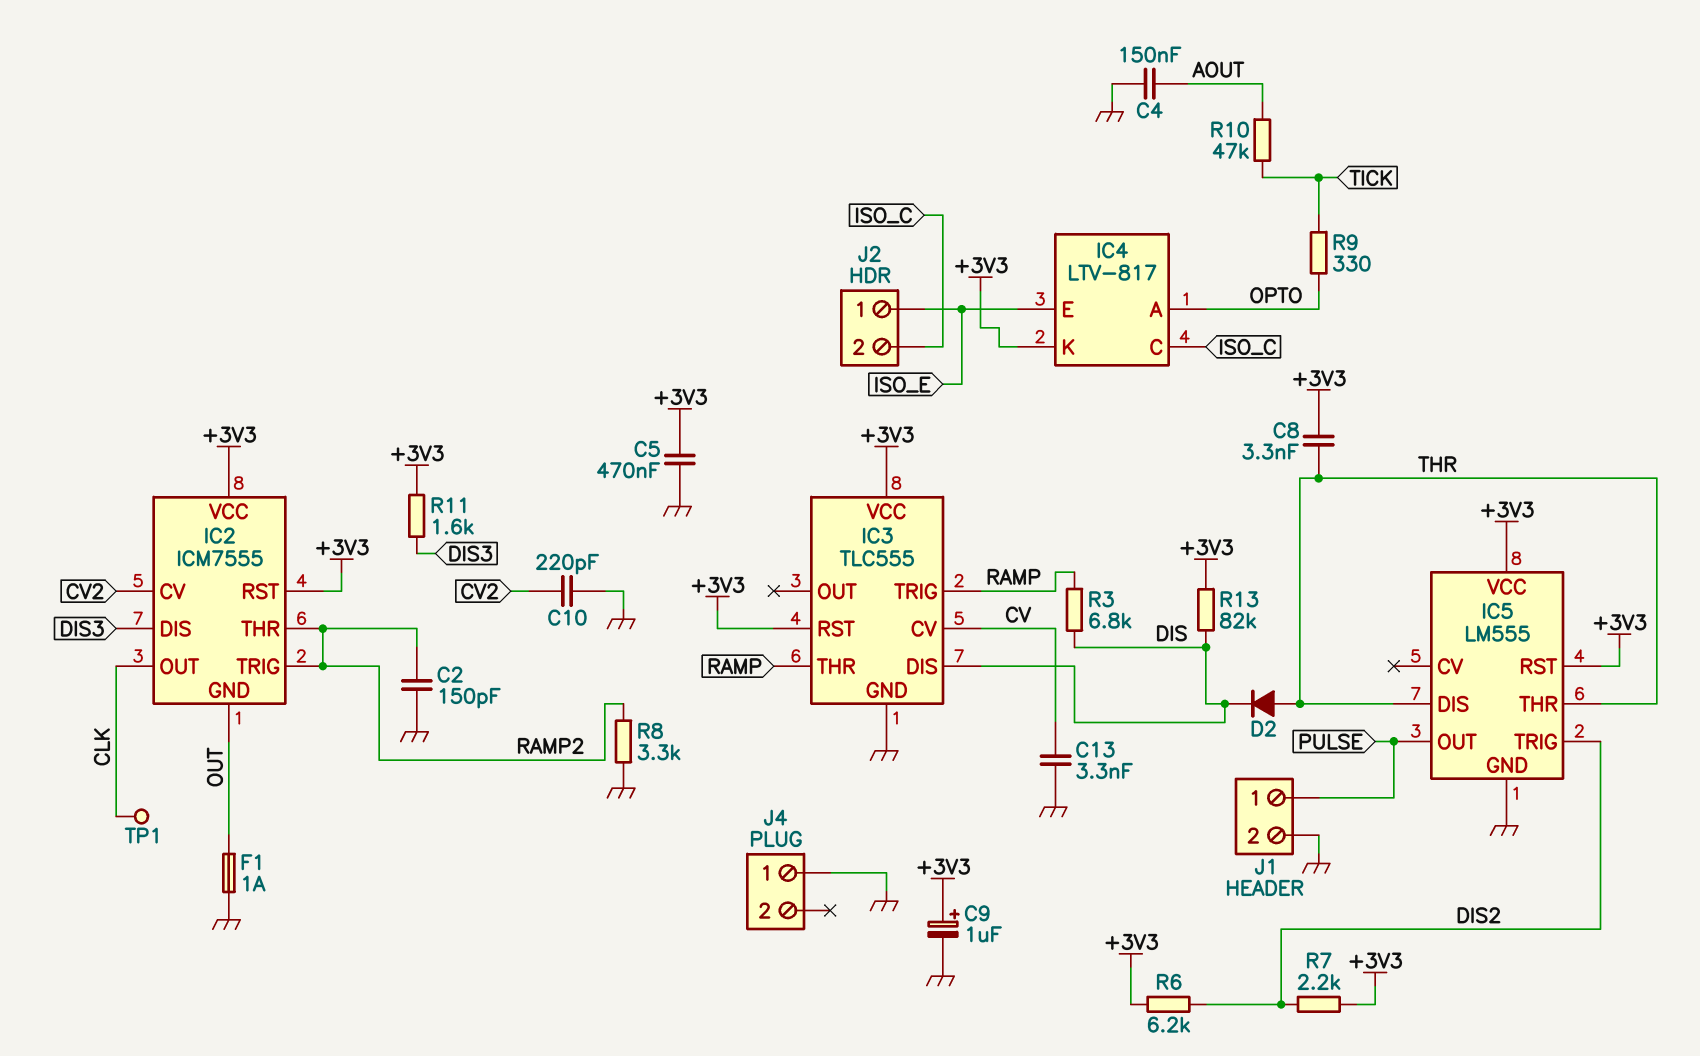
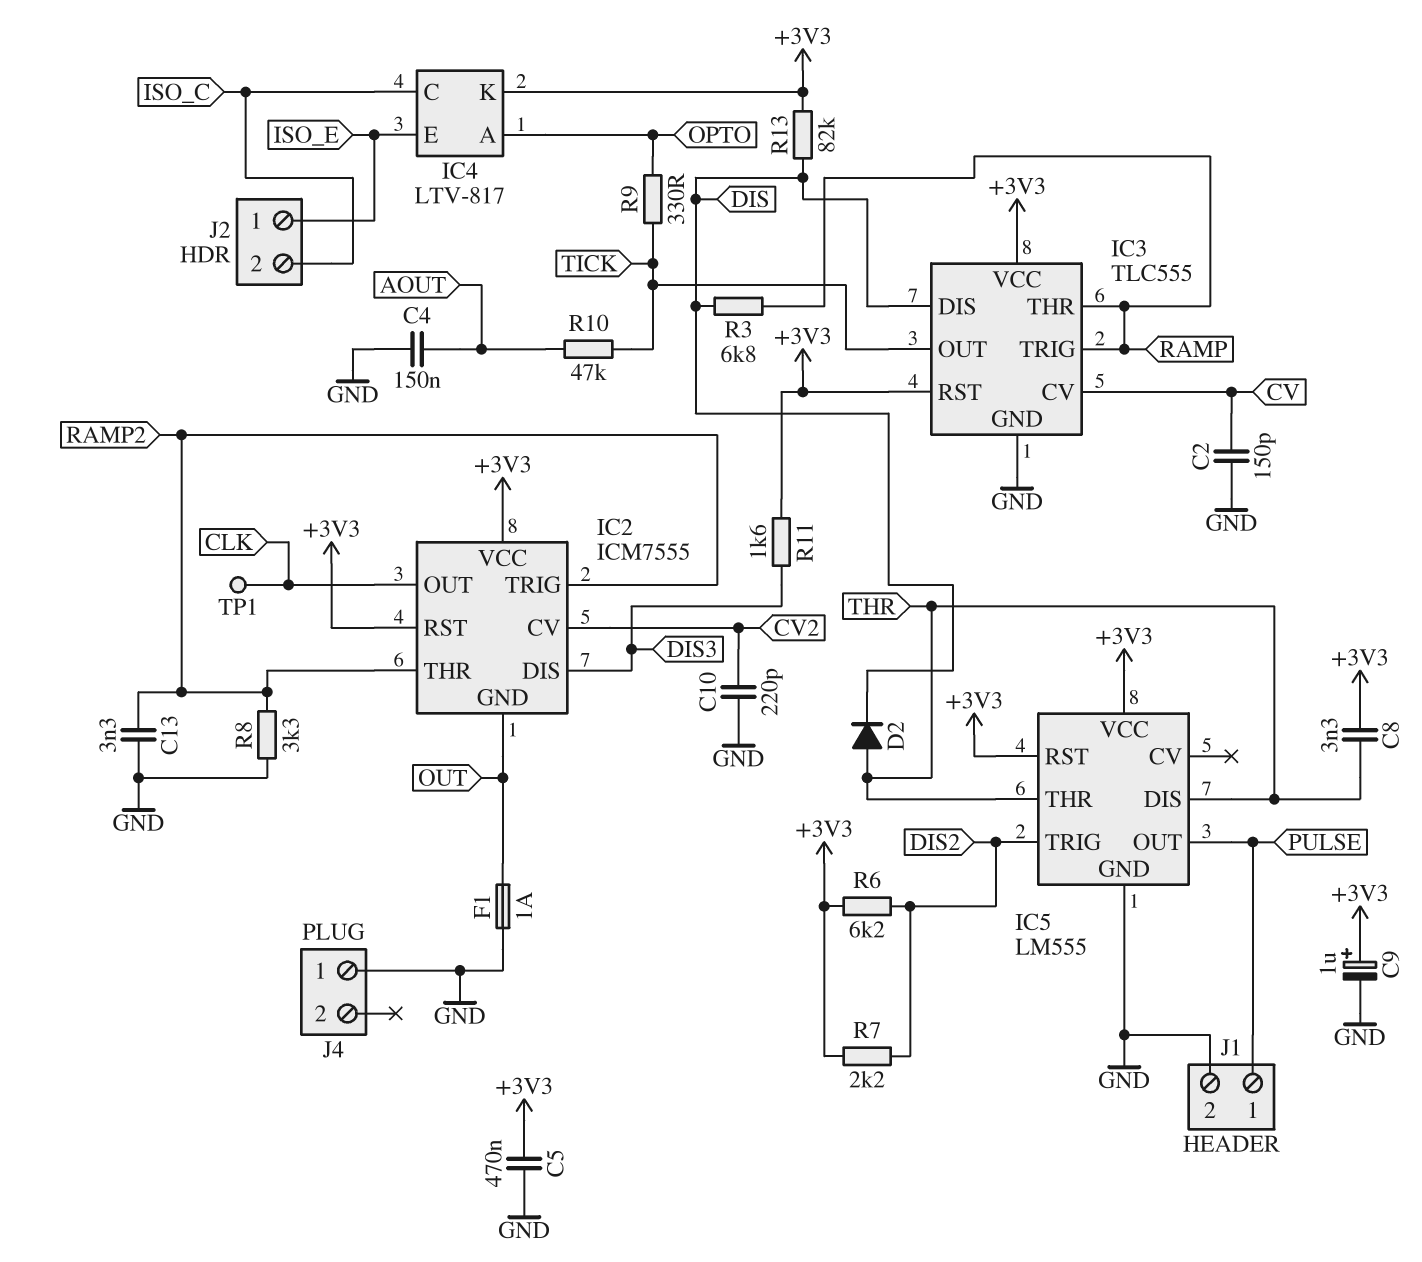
C2: 150pF (GND, RAMP2) -> 150pF (CV, GND)
C13: 3.3nF (CV, GND) -> 3.3nF (GND, RAMP2)
IC3 pin OUT: none -> TICK

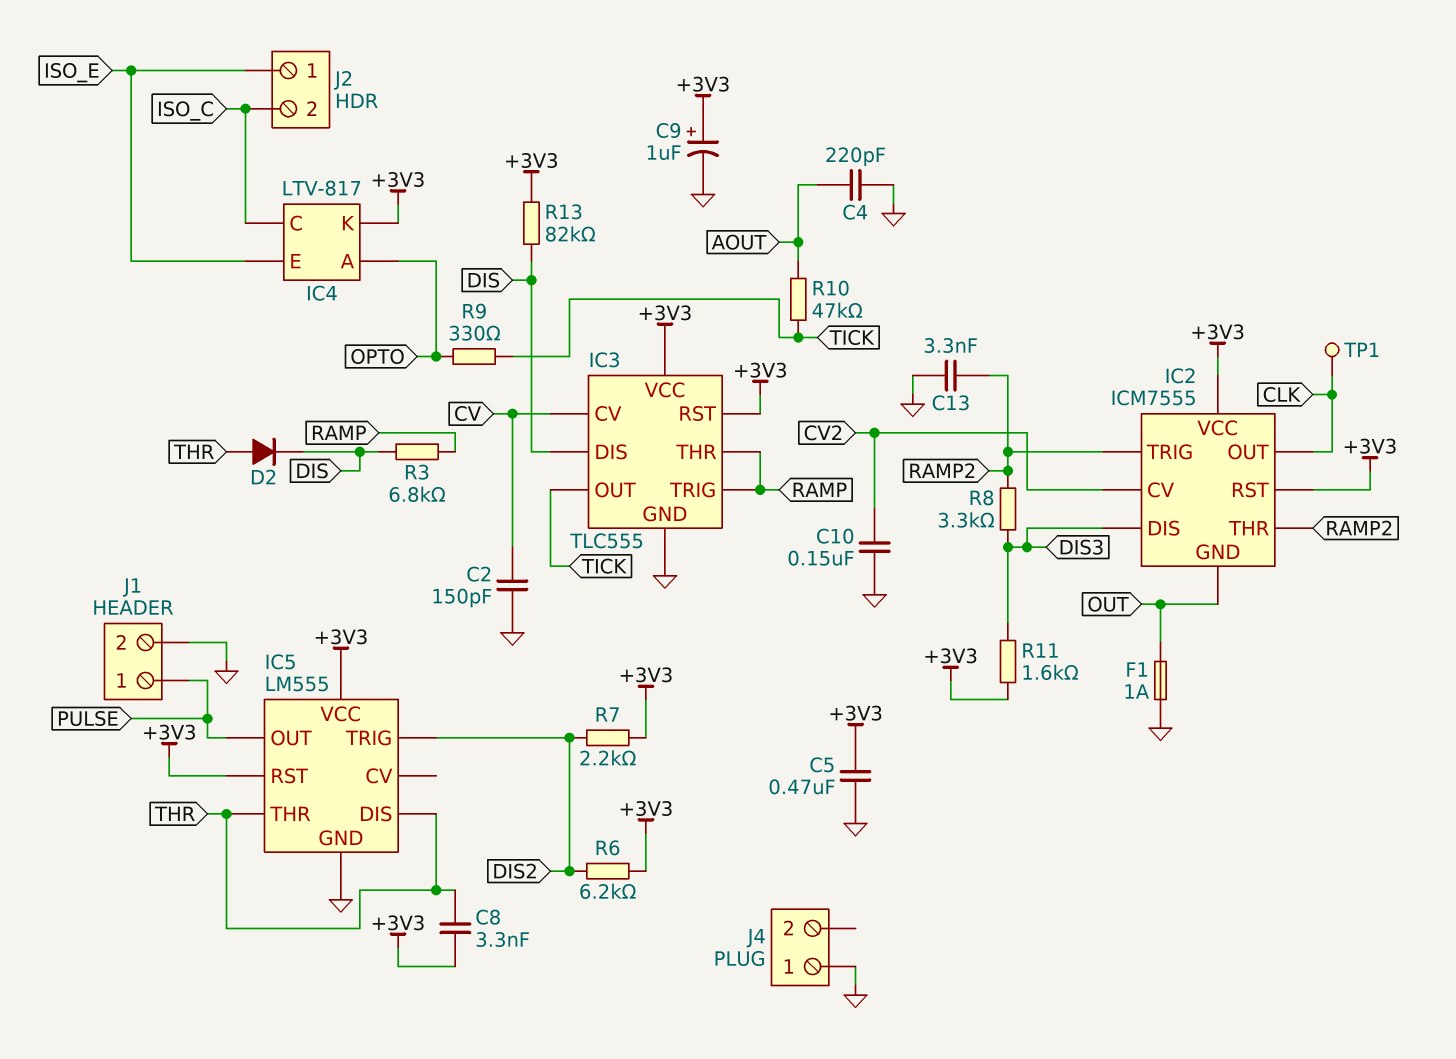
C4: 150nF (AOUT, GND) -> 220pF (AOUT, GND)
C10: 220pF (CV2, GND) -> 150nF (CV2, GND)
R8: 3.3k (GND, RAMP2) -> 3.3k (DIS3, RAMP2)

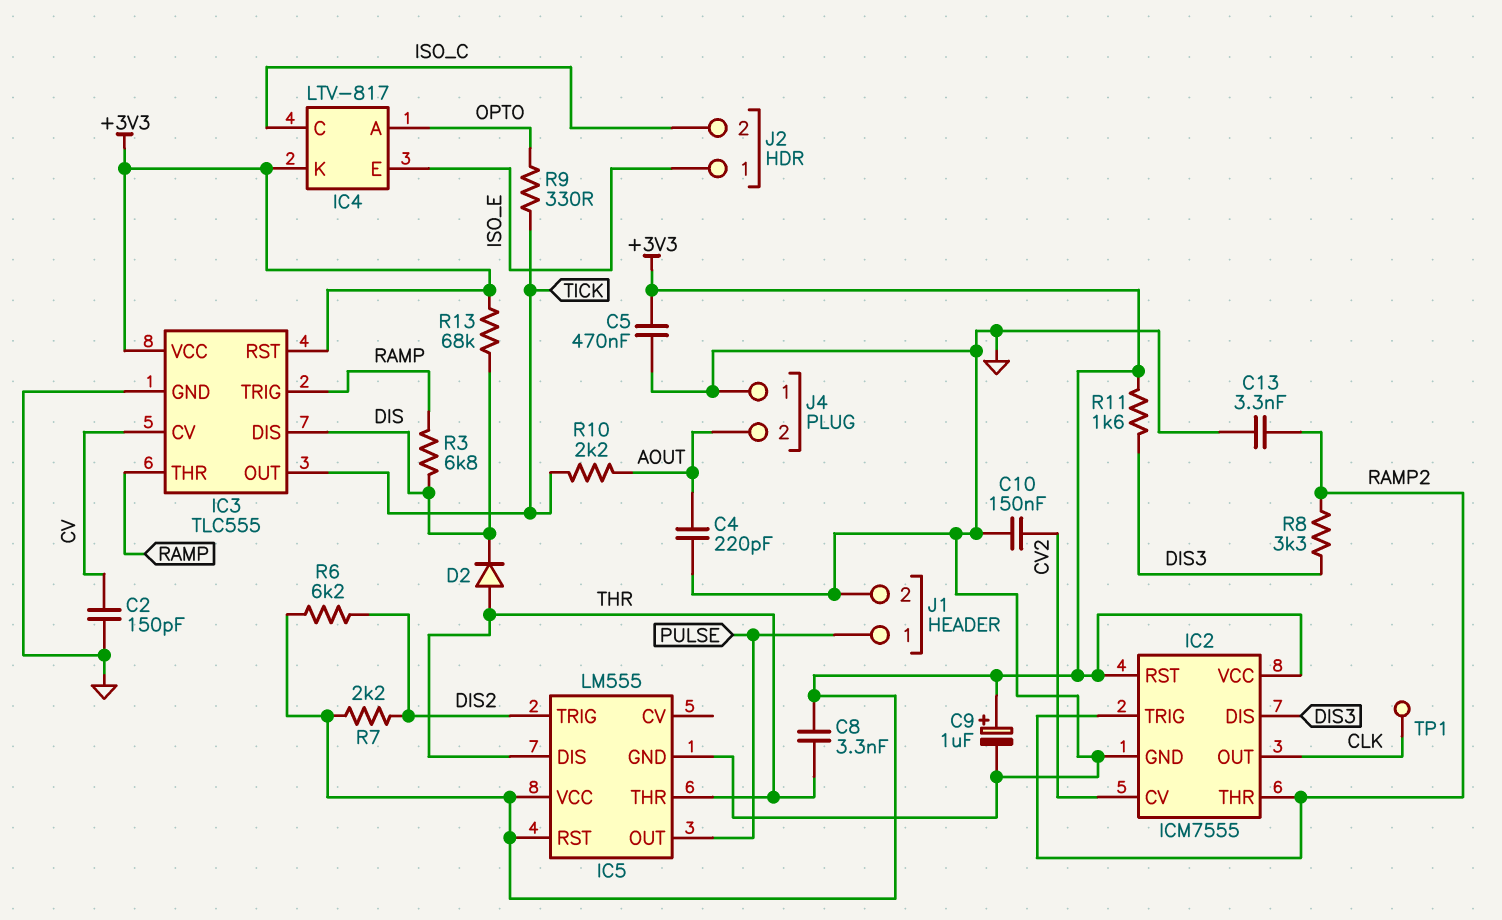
F1: 1A (GND, OUT) -> none
IC2 pin GND: OUT -> GND
J4 pin 2: none -> AOUT
R10: 47k (AOUT, TICK) -> 2.2k (AOUT, TICK)
R13: 82k (+3V3, DIS) -> 68k (+3V3, DIS)

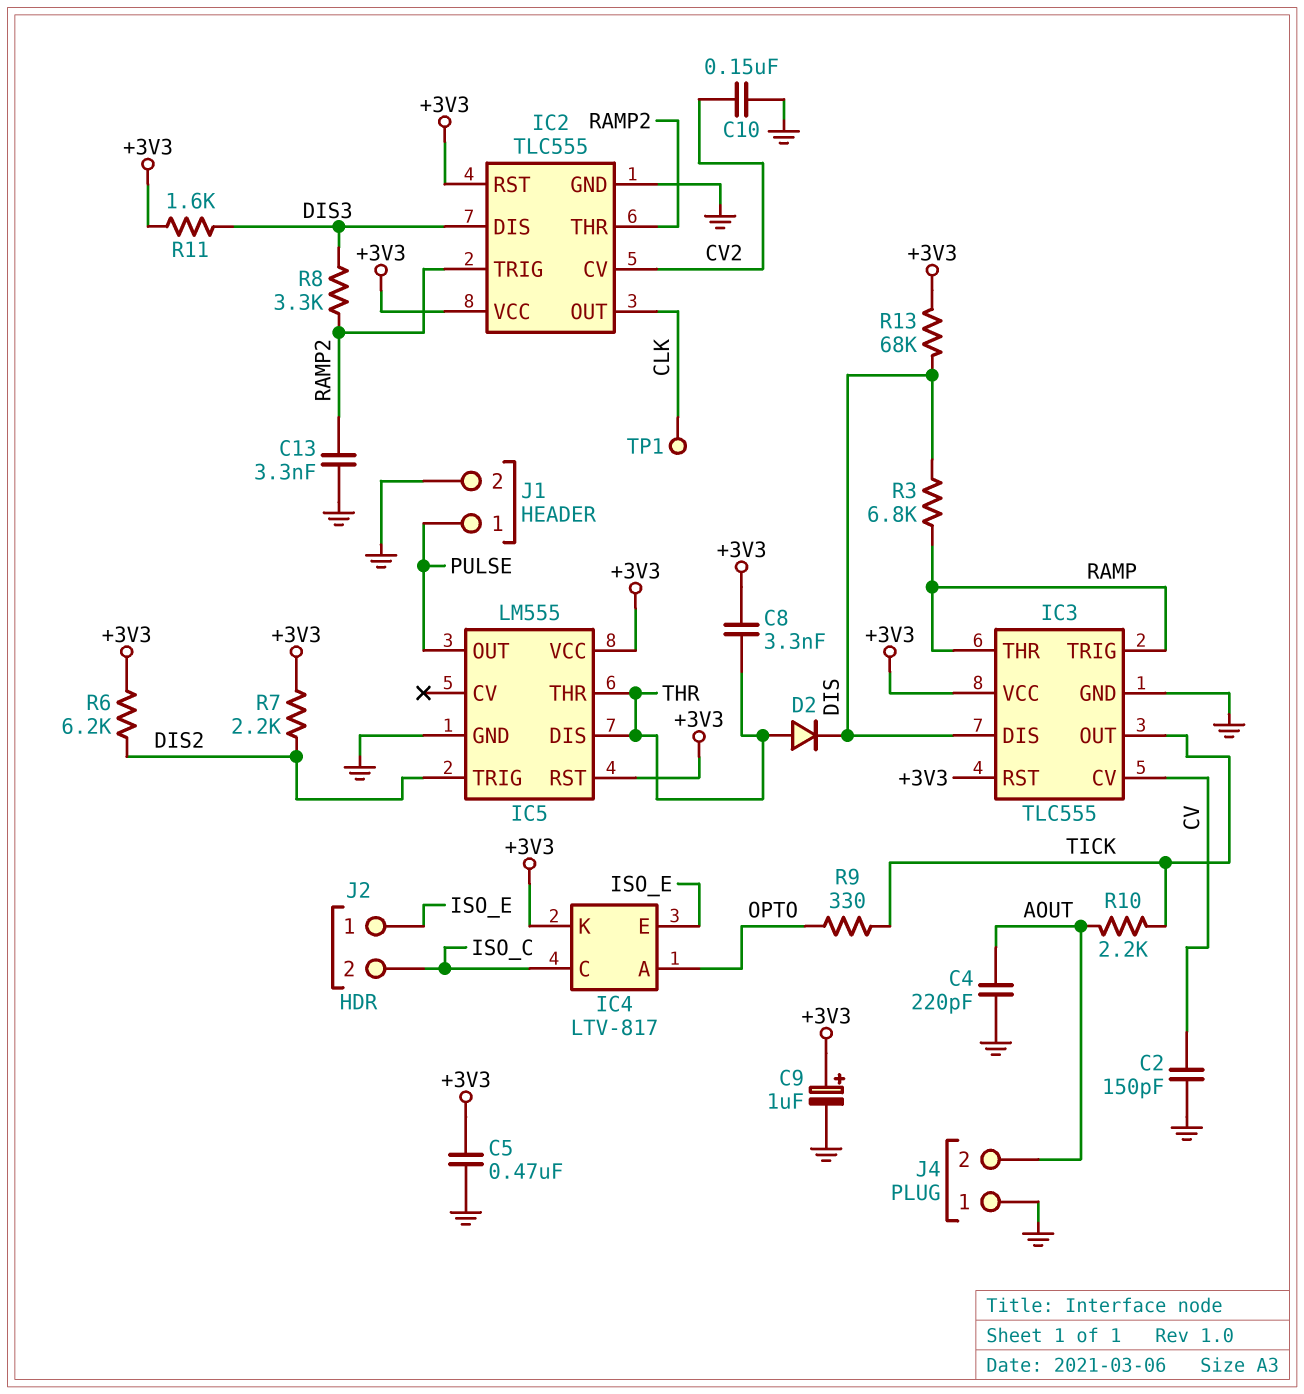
IC2: ICM7555 -> TLC555

